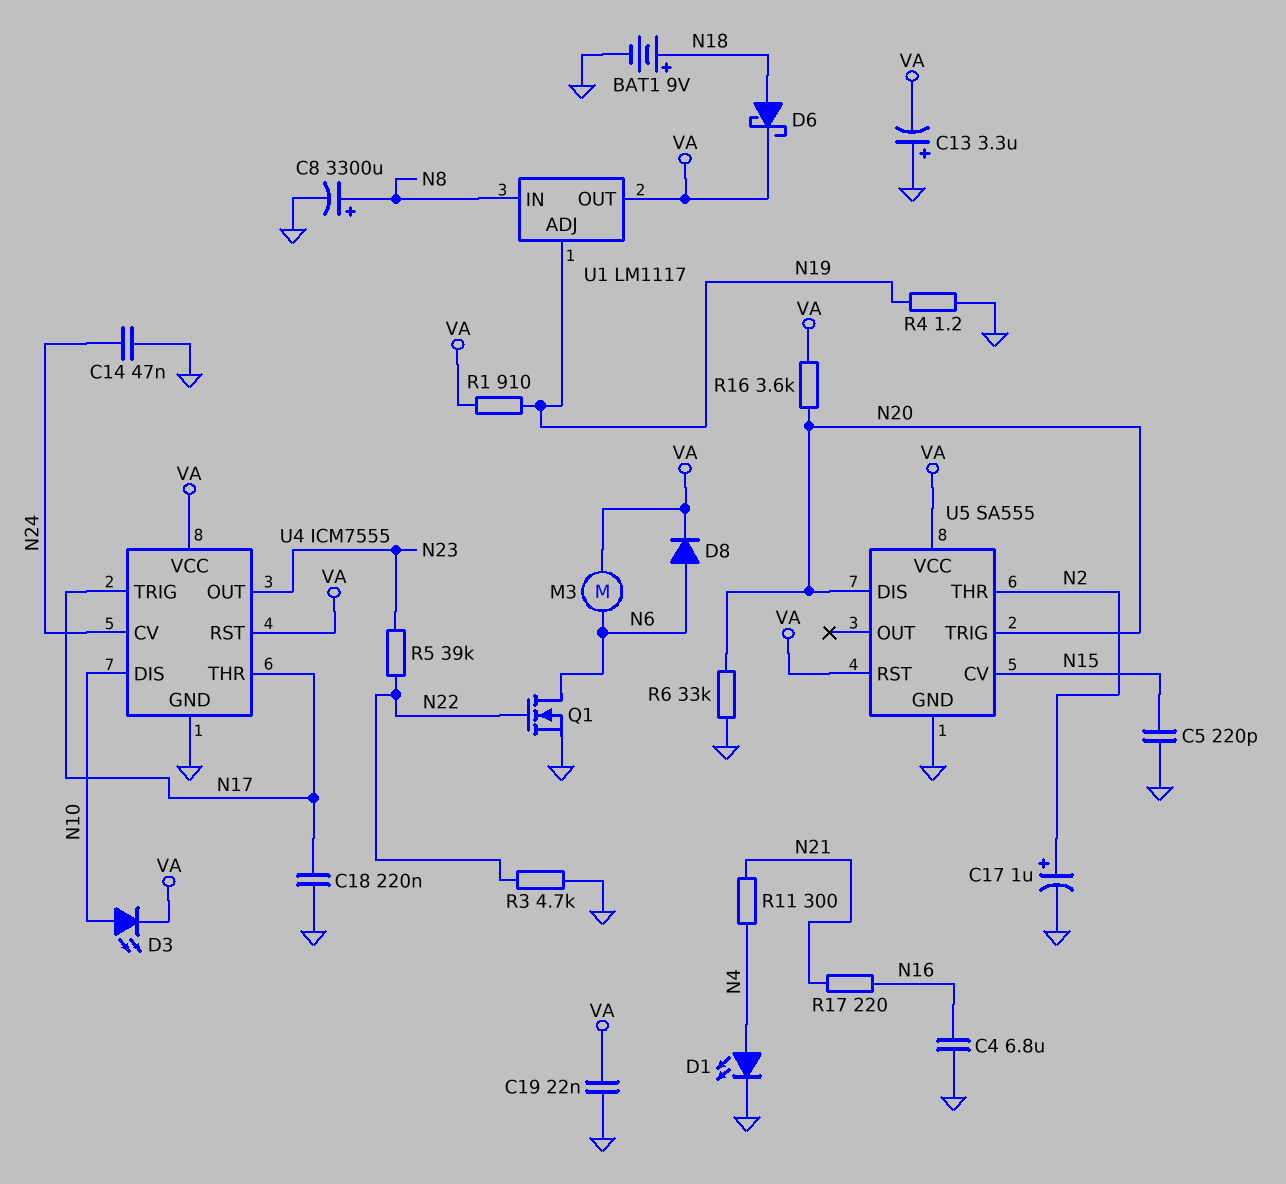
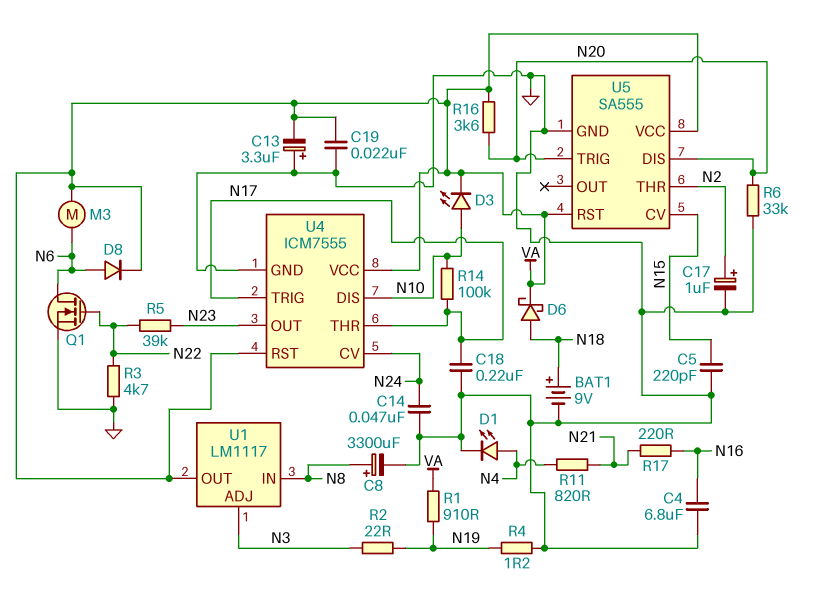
R2: none -> 22 (N3, N19)
R11: 300 (N4, N21) -> 820 (N4, N21)
R14: none -> 100k (N10, N17)
U1 pin ADJ: N19 -> N3

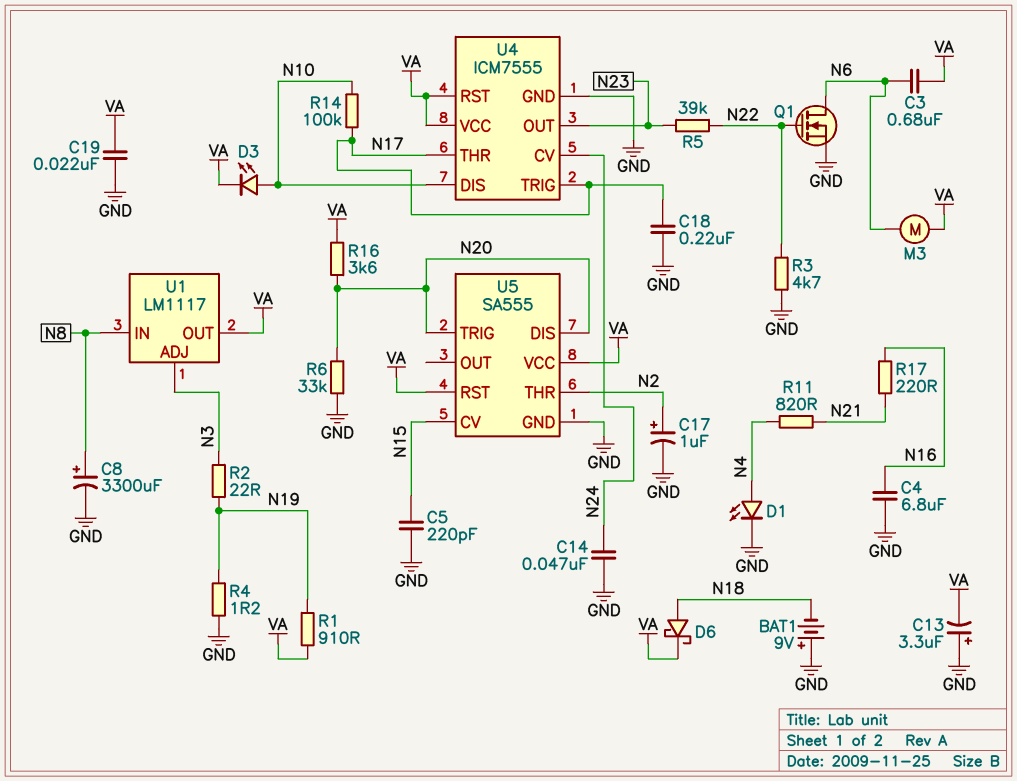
BAT1: 9V (plus N18, minus GND) -> 9V (plus GND, minus N18)
C3: none -> 680nF (N6, VA)
D8: diode (A N6, K VA) -> none

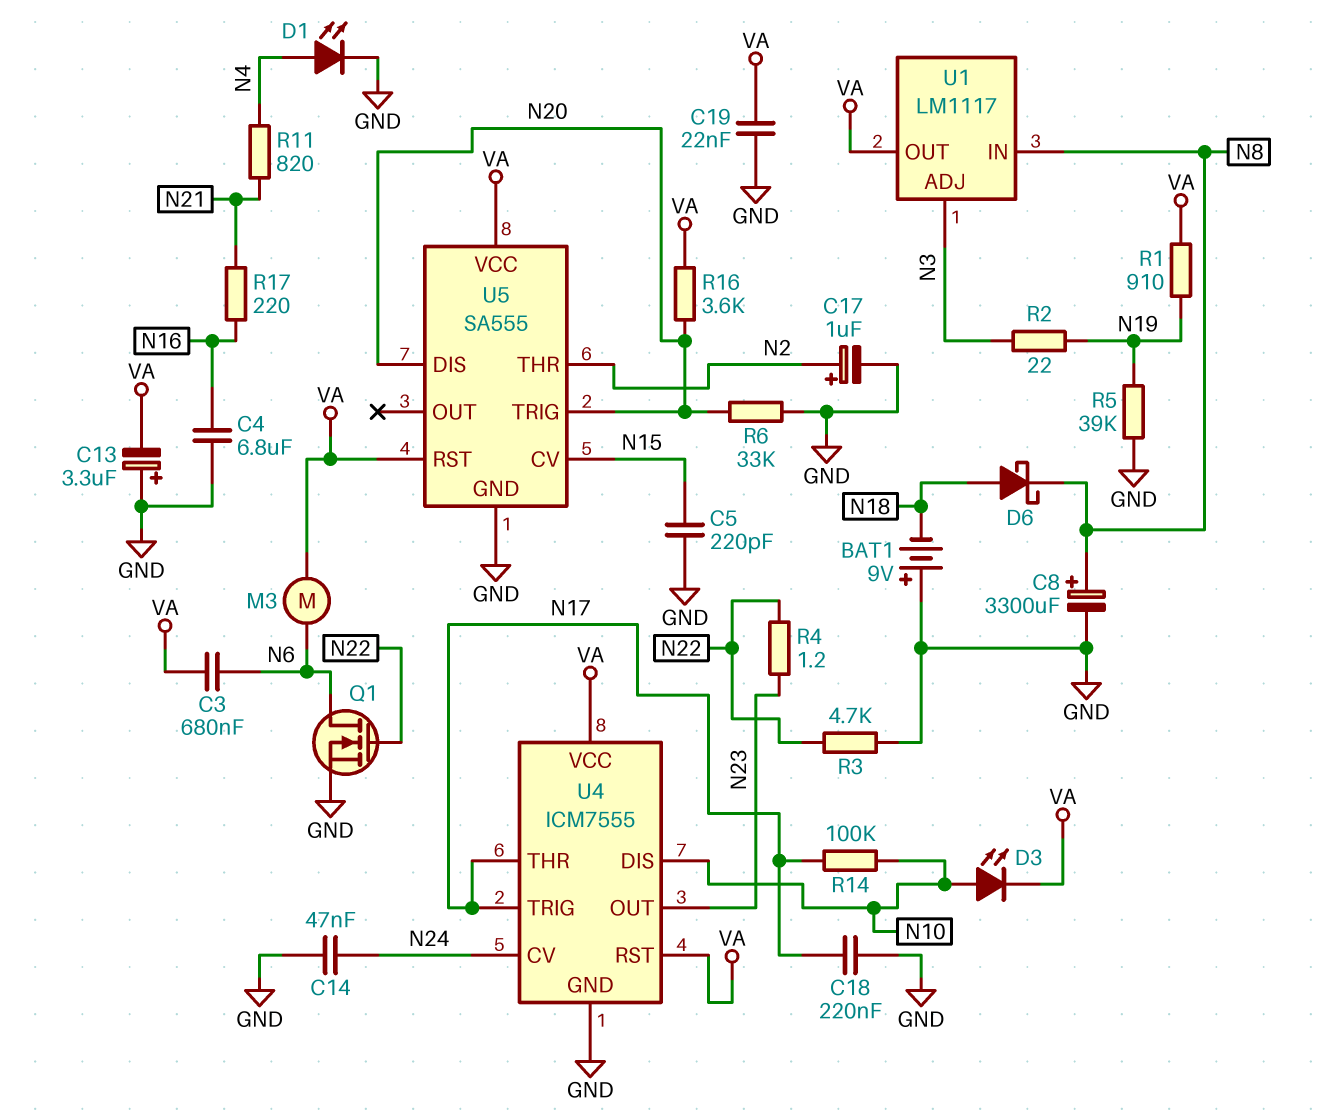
D6: schottky (A N18, K VA) -> schottky (A N18, K N8)
R4: 1.2 (GND, N19) -> 1.2 (N22, N23)
R5: 39k (N22, N23) -> 39k (GND, N19)

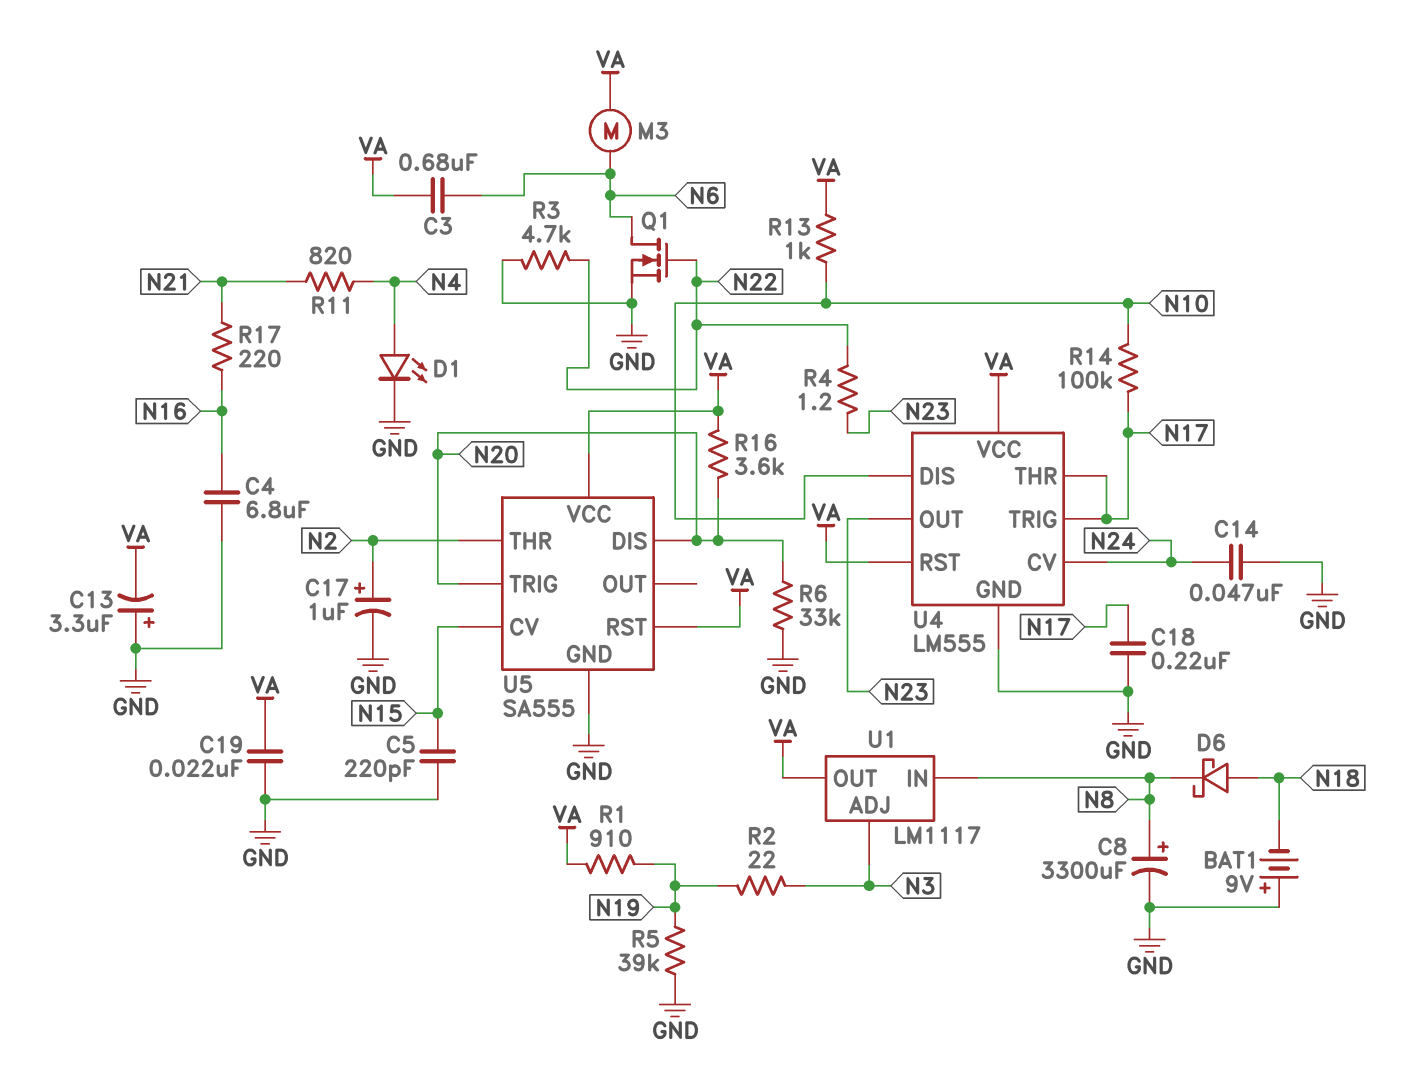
D3: LED (A N10, K VA) -> none
R13: none -> 1k (N10, VA)
U4: ICM7555 -> LM555

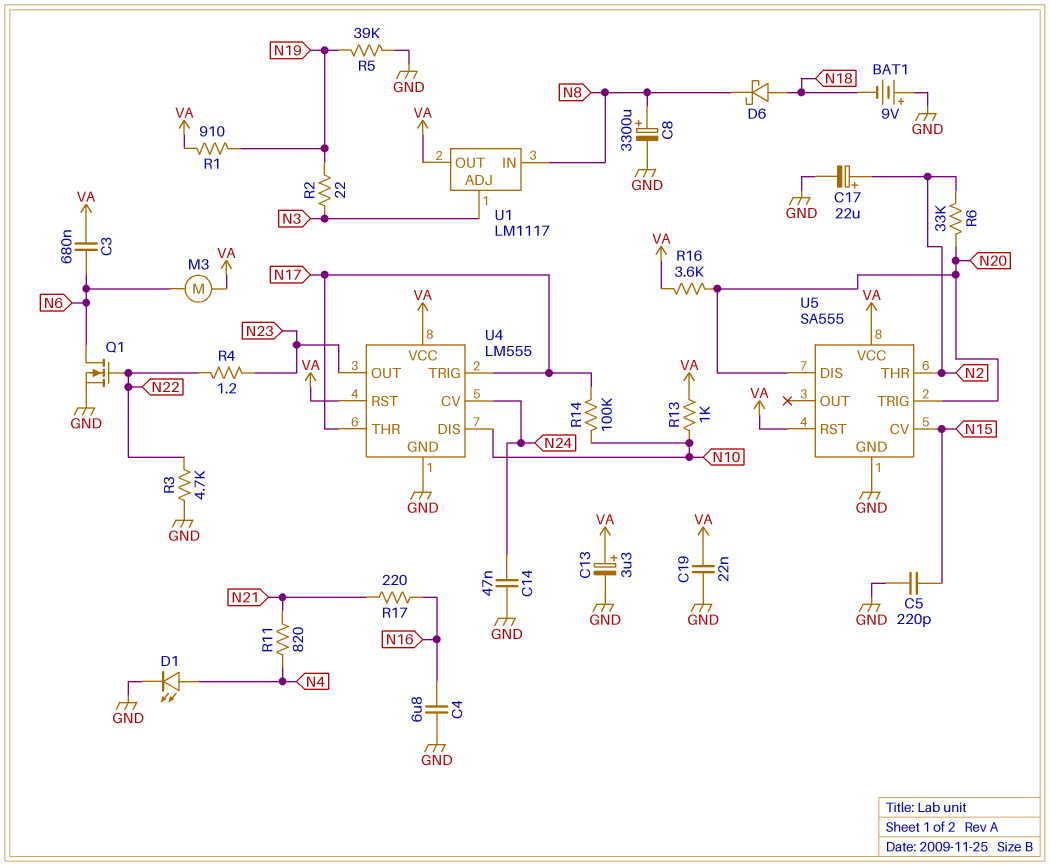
C13: 3.3uF (plus GND, minus VA) -> 3.3uF (plus VA, minus GND)
C17: 1uF (plus N2, minus GND) -> 22uF (plus N2, minus GND)
C18: 220nF (GND, N17) -> none
R6: 33k (GND, N20) -> 33k (N2, N20)

